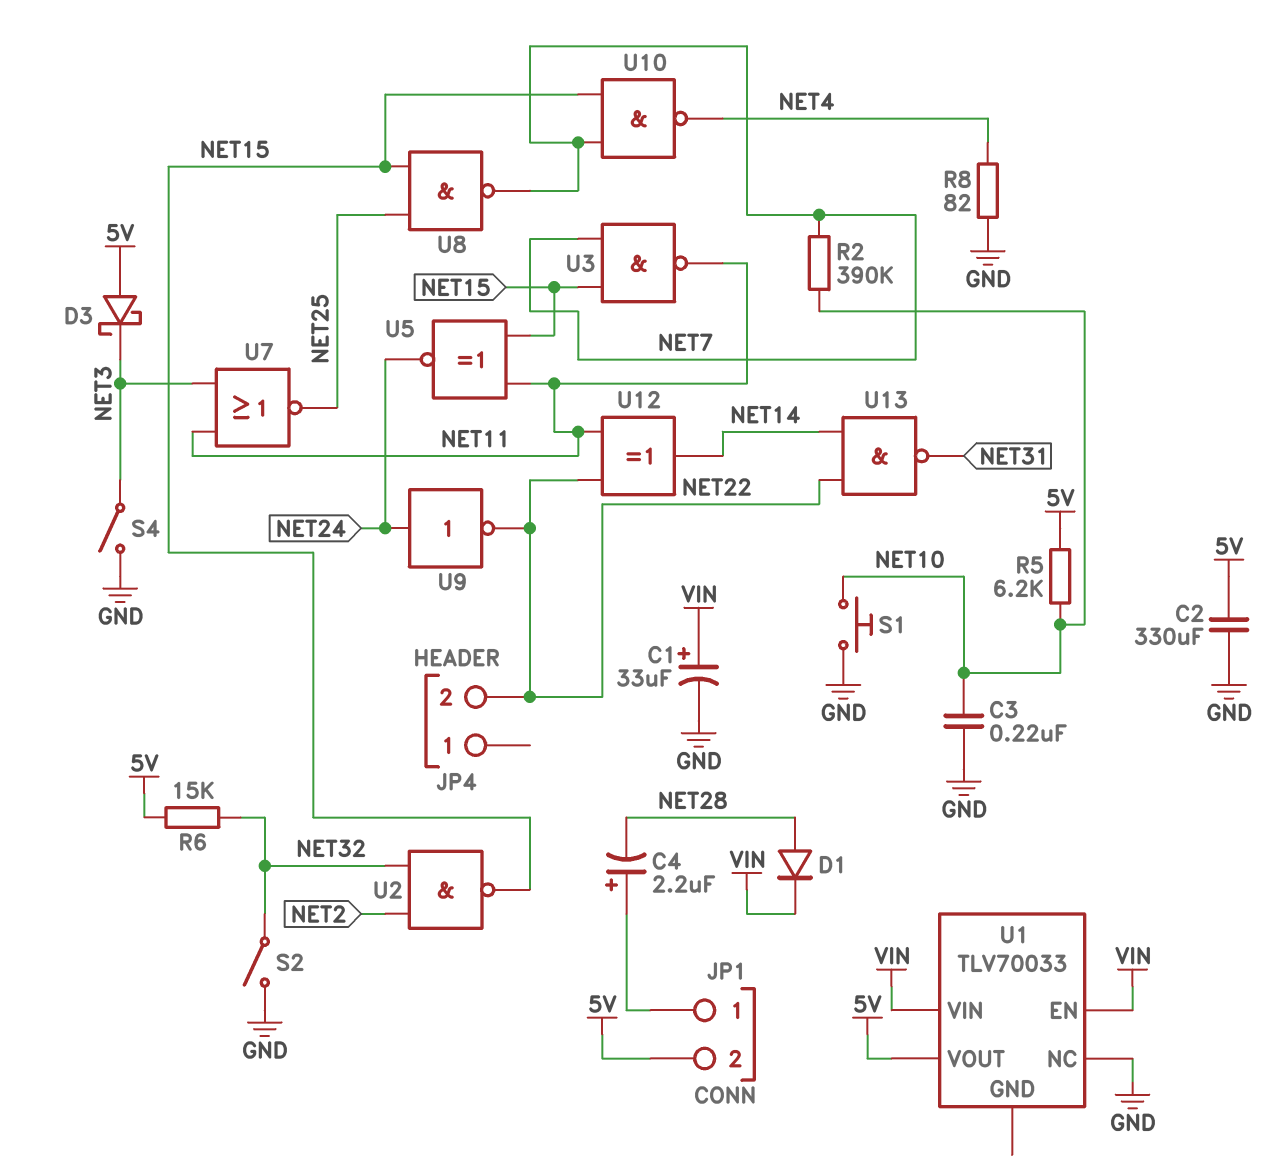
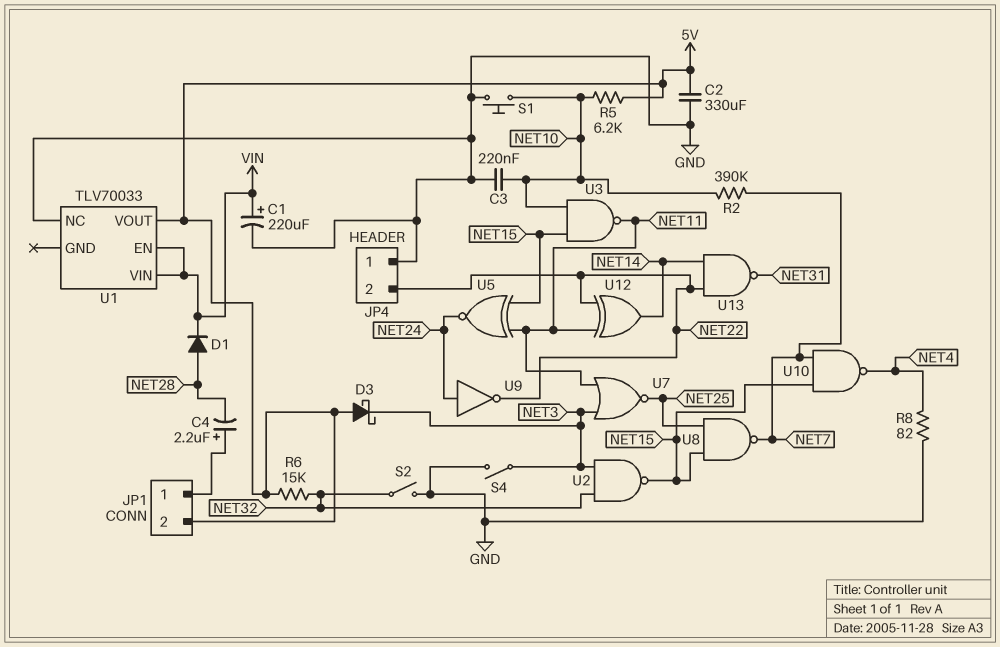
C1: 33uF (plus VIN, minus GND) -> 220uF (plus VIN, minus GND)
JP4 pin 1: none -> GND
U2: NAND (in NET2, in NET32, out NET15) -> NAND (in NET3, in NET32, out NET15)
U3: NAND (in NET7, in NET15, out NET11) -> NAND (in NET10, in NET15, out NET11)

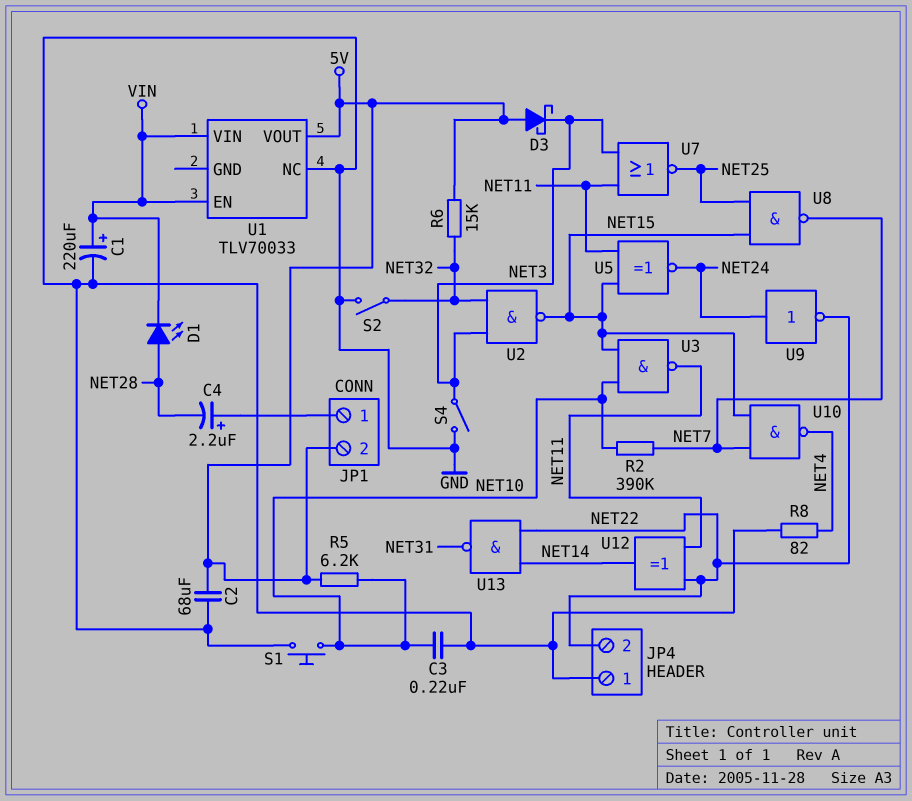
C2: 330uF (5V, GND) -> 68uF (5V, GND)
D1: diode (A NET28, K VIN) -> LED (A NET28, K VIN)

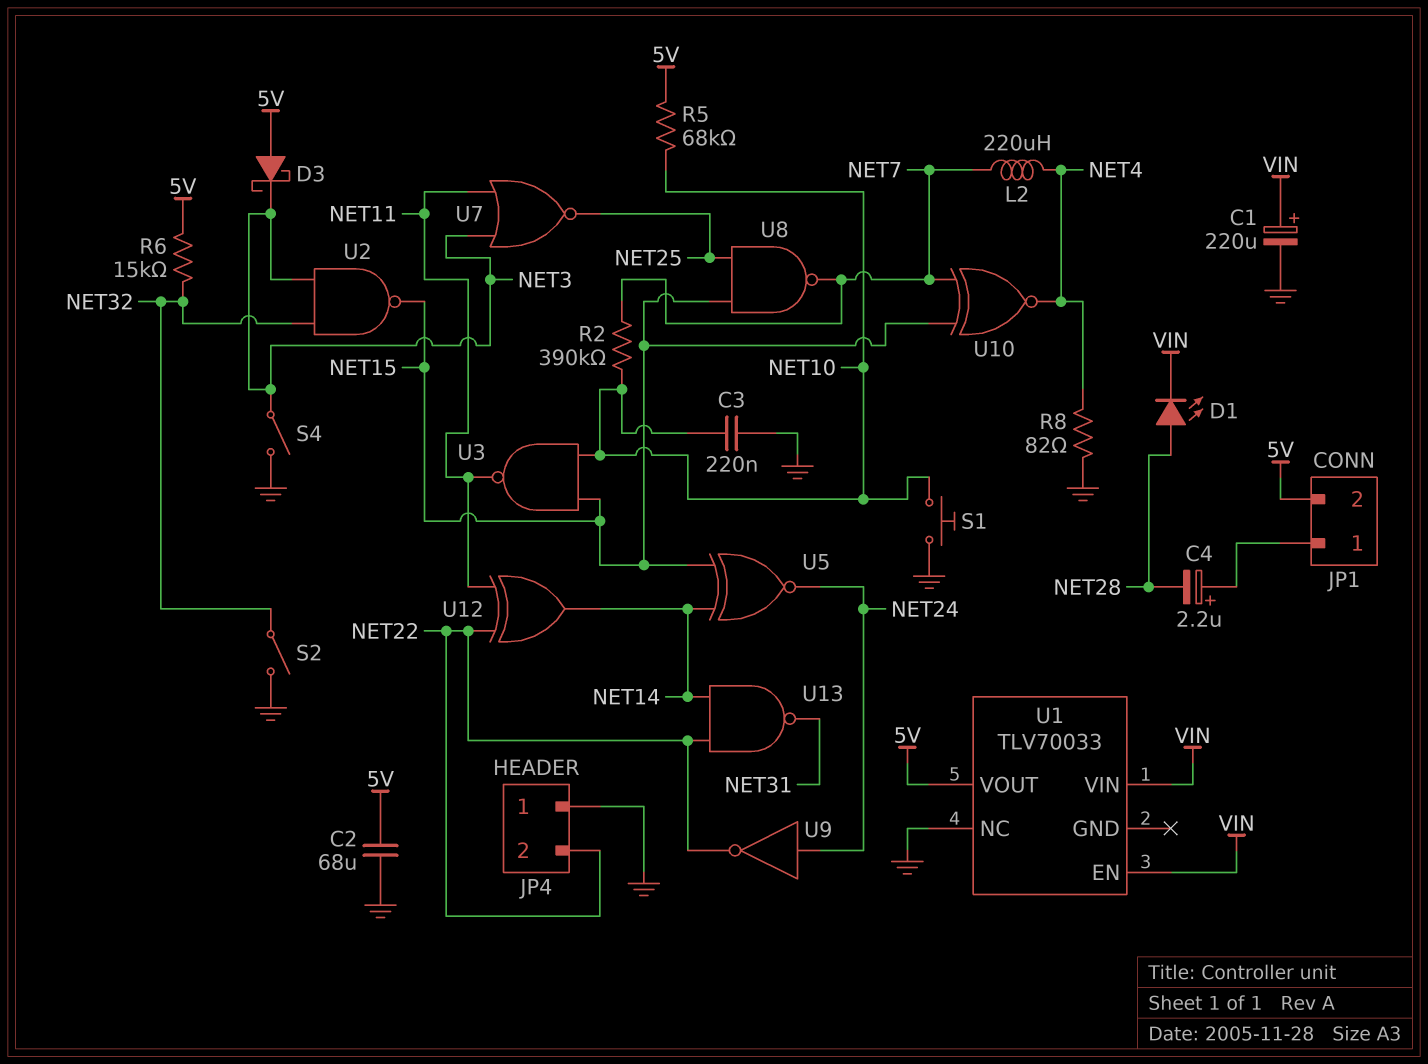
L2: none -> 220uH (NET4, NET7)
R5: 6.2k (5V, NET10) -> 68k (5V, NET10)
U5: XNOR (in NET11, in NET15, out NET24) -> XNOR (in NET14, in NET15, out NET24)
U10: NAND (in NET7, in NET15, out NET4) -> XNOR (in NET7, in NET15, out NET4)

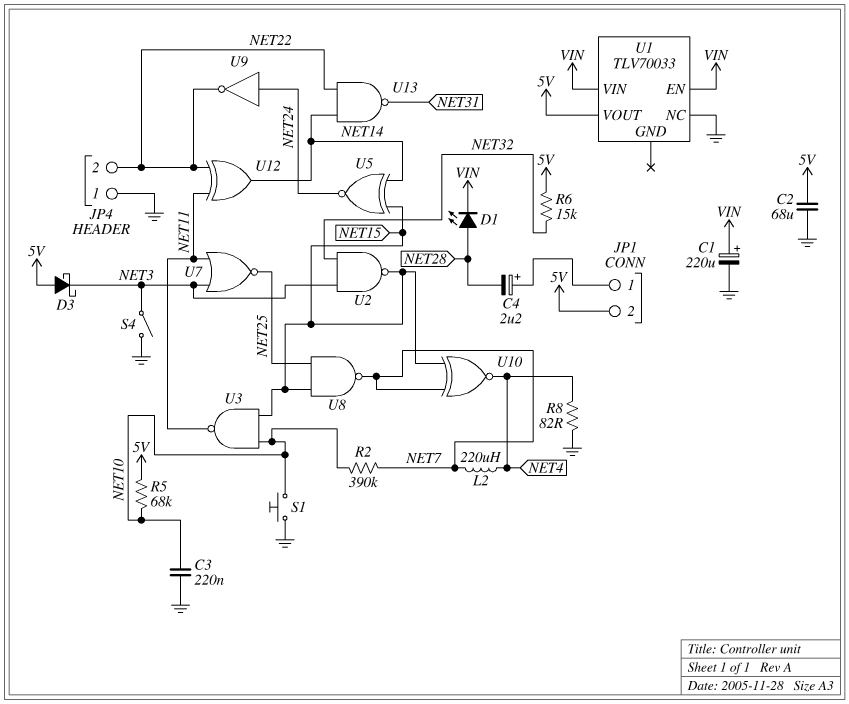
S2: switch (GND, NET32) -> none

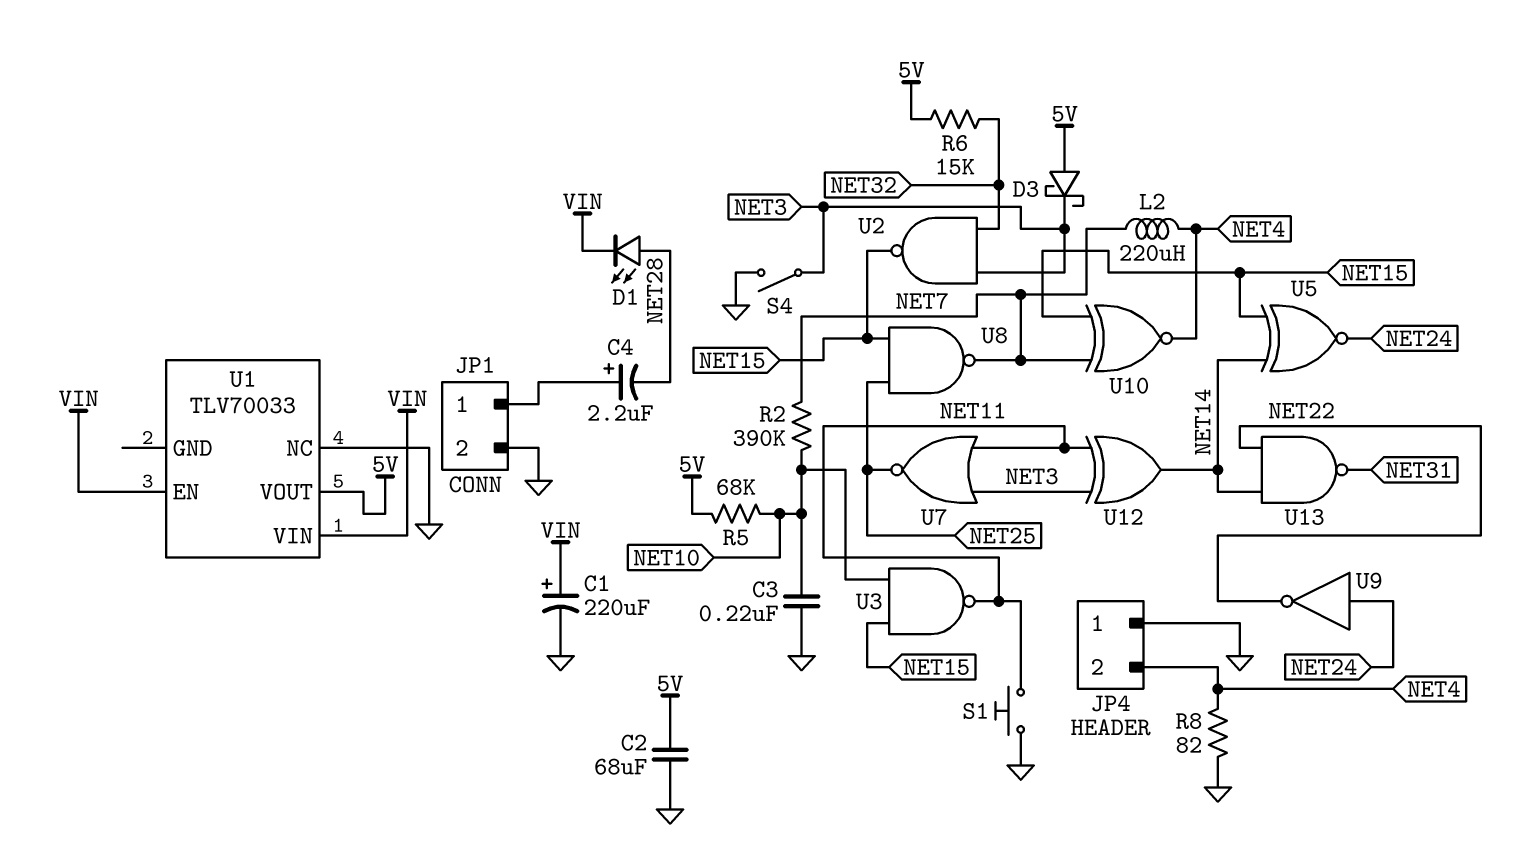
JP1 pin 2: 5V -> GND
JP4 pin 2: NET22 -> NET4
S1: button (GND, NET10) -> button (GND, NET11)
U12: XOR (in NET11, in NET22, out NET14) -> XOR (in NET3, in NET11, out NET14)

